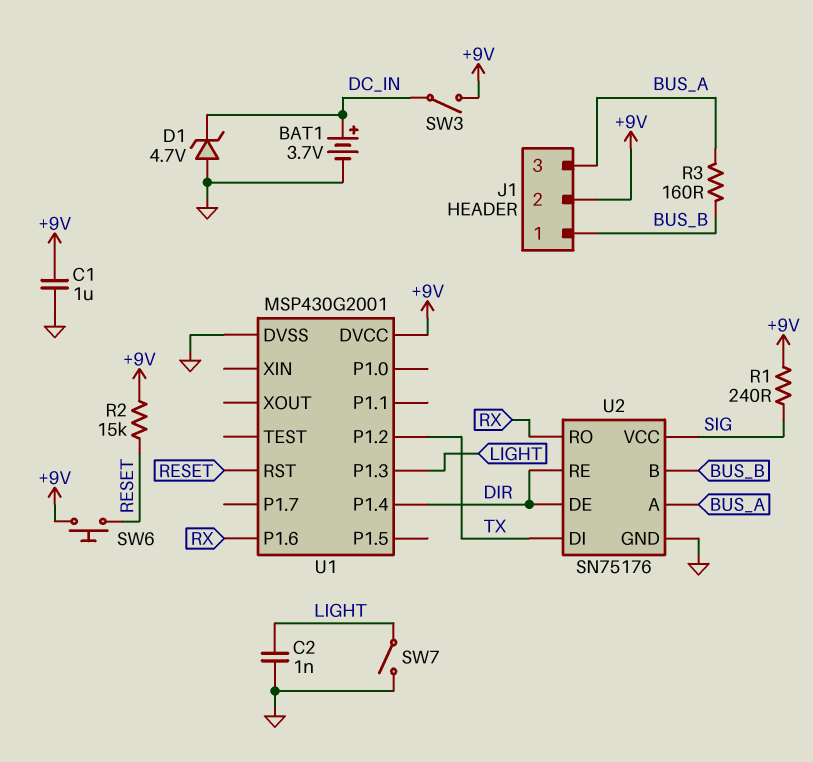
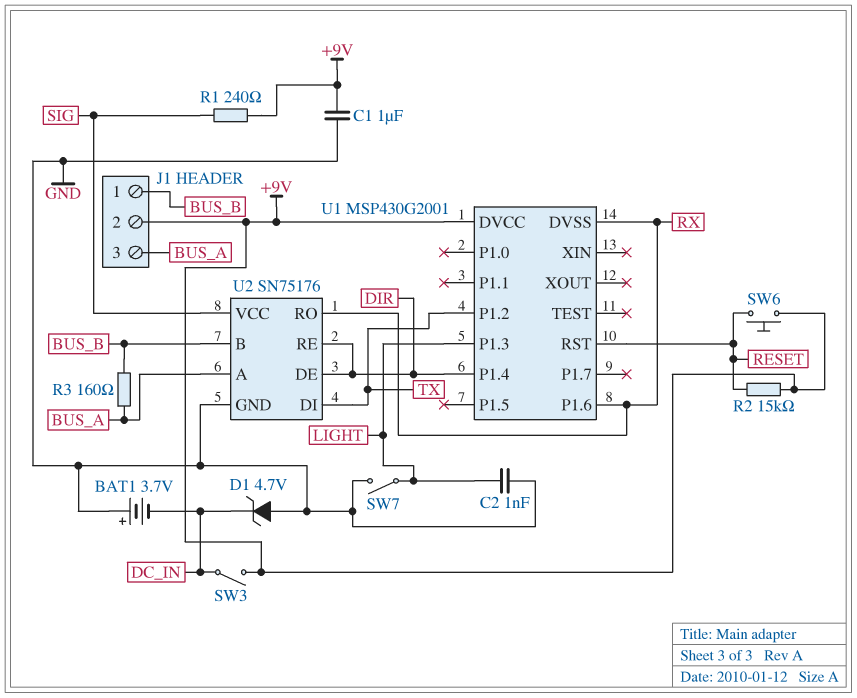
BAT1: 3.7V (plus DC_IN, minus GND) -> 3.7V (plus GND, minus DC_IN)
U1 pin DVSS: GND -> RX

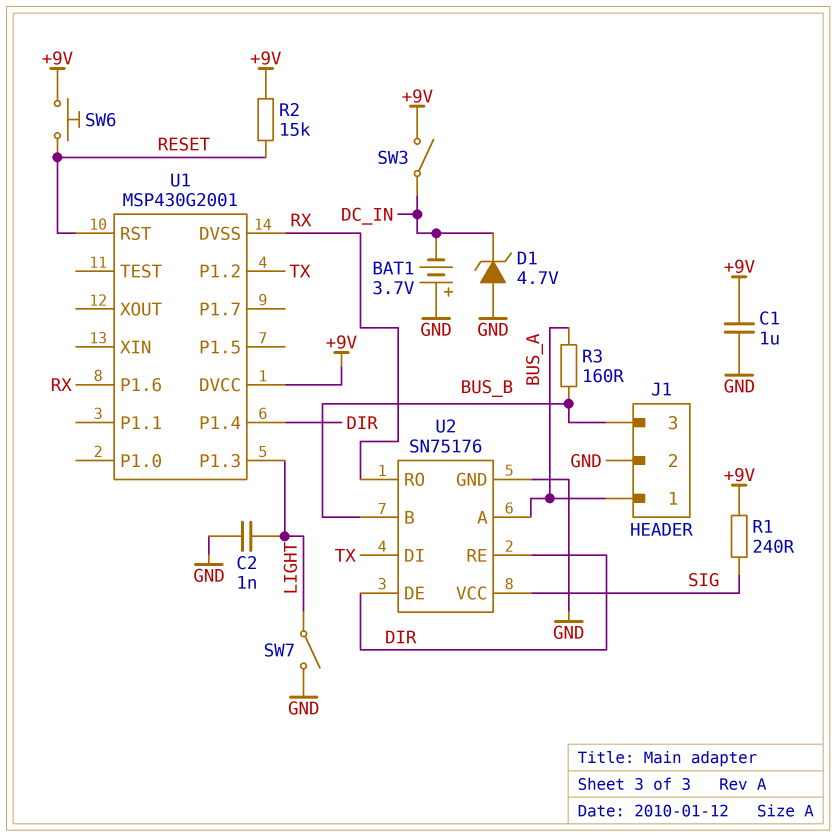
J1 pin 1: BUS_B -> BUS_A
J1 pin 2: +9V -> GND
J1 pin 3: BUS_A -> BUS_B

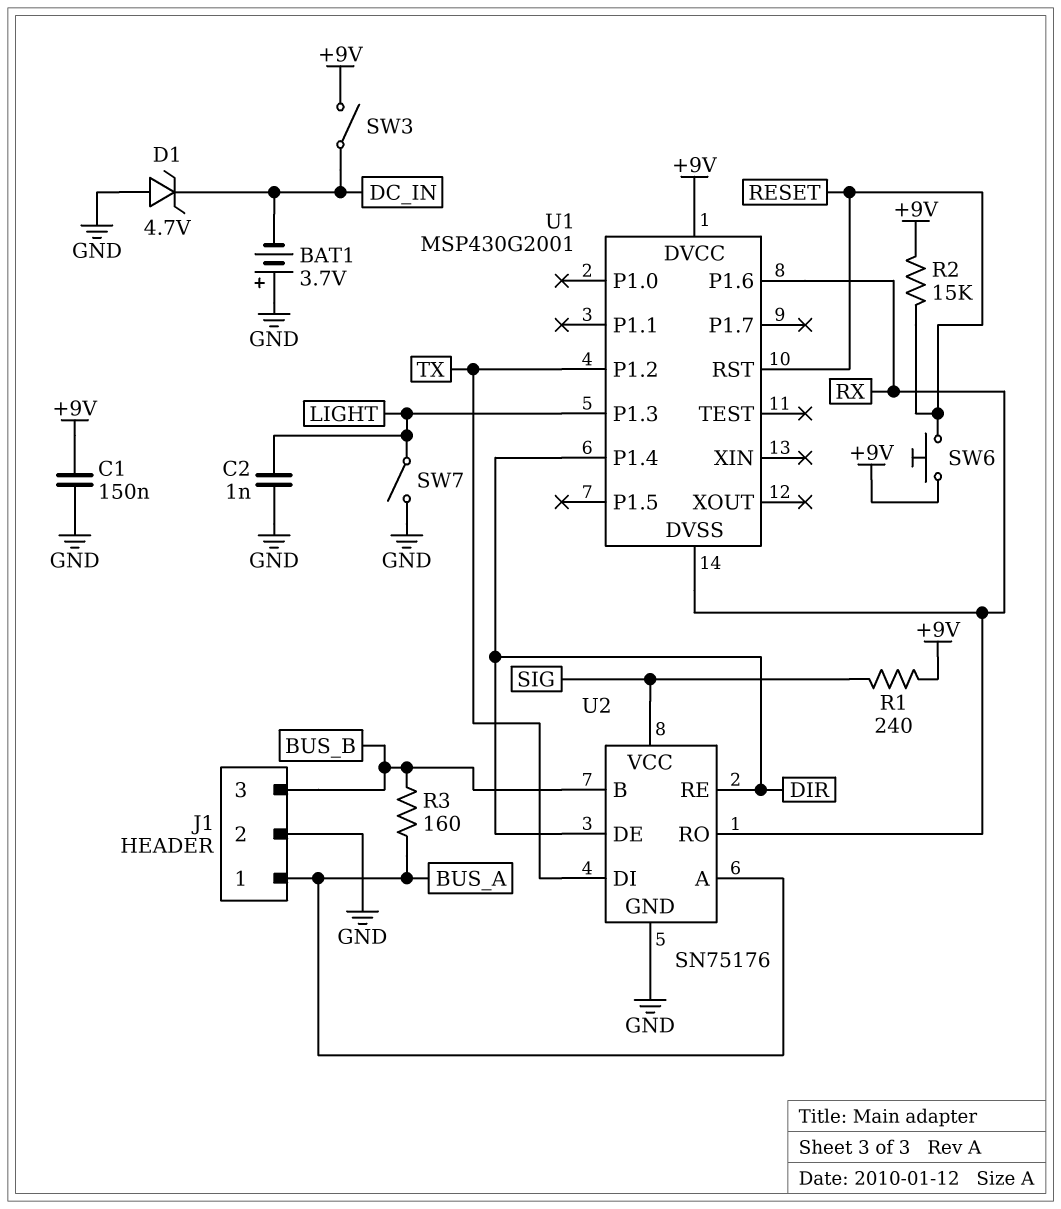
C1: 1uF (+9V, GND) -> 150nF (+9V, GND)

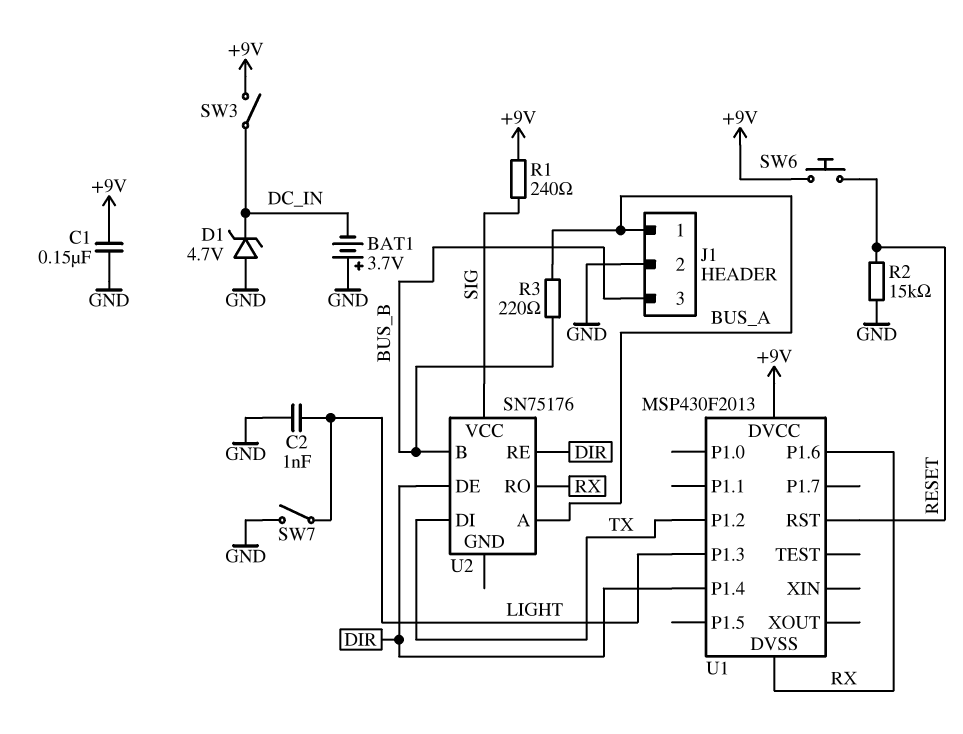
R2: 15k (+9V, RESET) -> 15k (GND, RESET)
R3: 160 (BUS_A, BUS_B) -> 220 (BUS_A, BUS_B)
U1: MSP430G2001 -> MSP430F2013
U2 pin GND: GND -> none

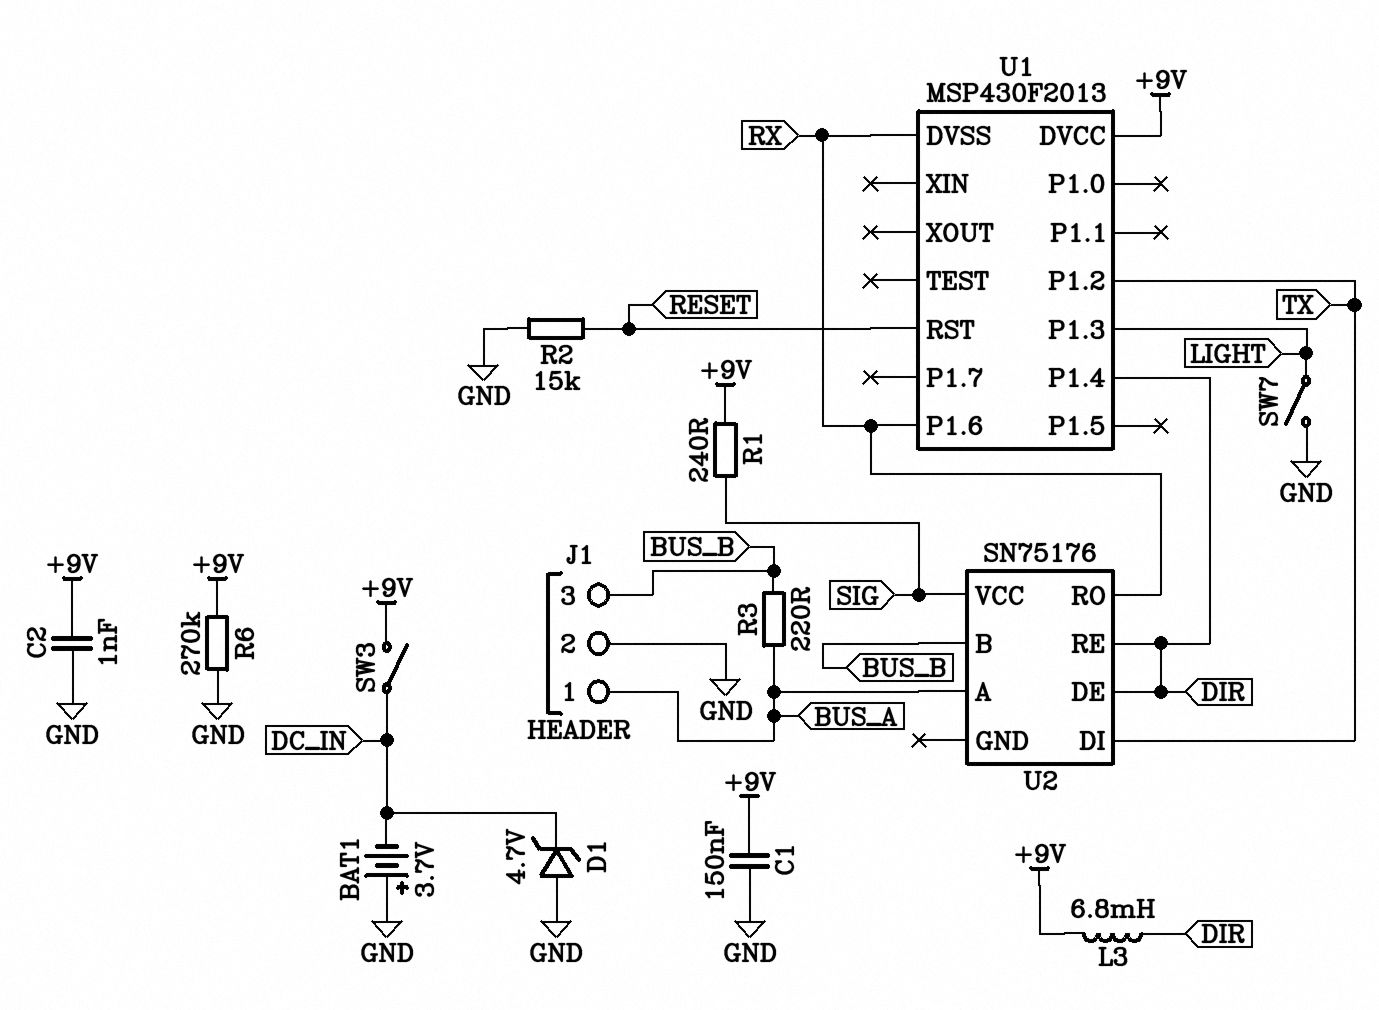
C2: 1nF (GND, LIGHT) -> 1nF (+9V, GND)
L3: none -> 6.8mH (+9V, DIR)
R6: none -> 270k (+9V, GND)
SW6: button (+9V, RESET) -> none

